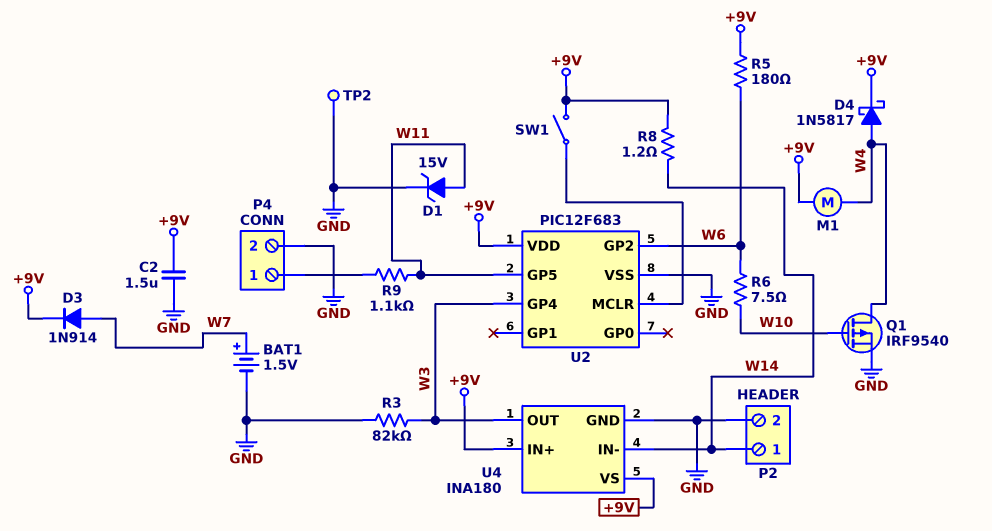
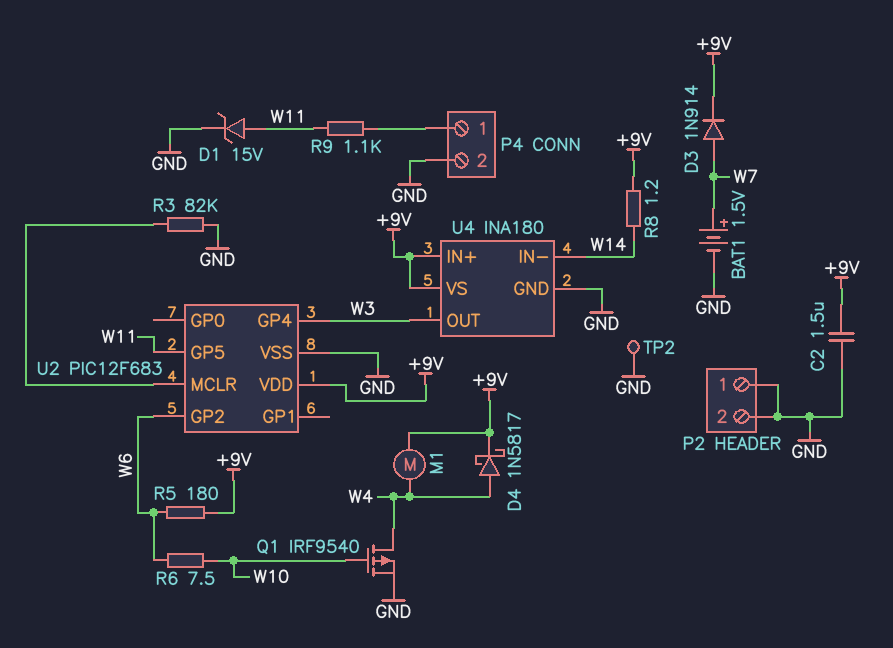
P2 pin 1: W14 -> GND
R3: 82k (GND, W3) -> 82k (GND, U2/MCLR)
SW1: switch (+9V, U2/MCLR) -> none

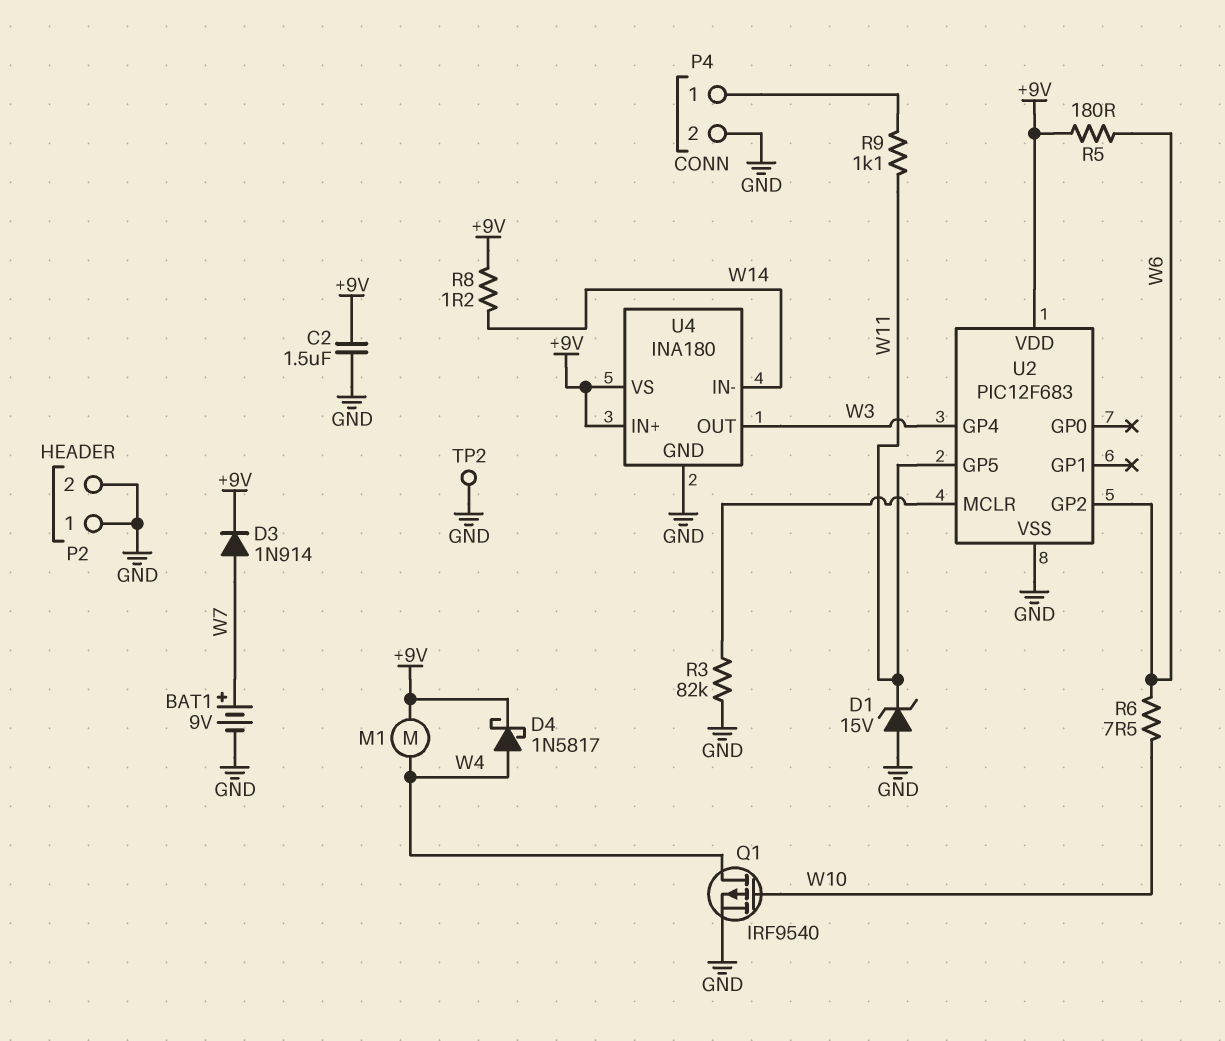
BAT1: 1.5V (plus W7, minus GND) -> 9V (plus W7, minus GND)
D1: zener 15V (A W11, K GND) -> zener 15V (A GND, K W11)

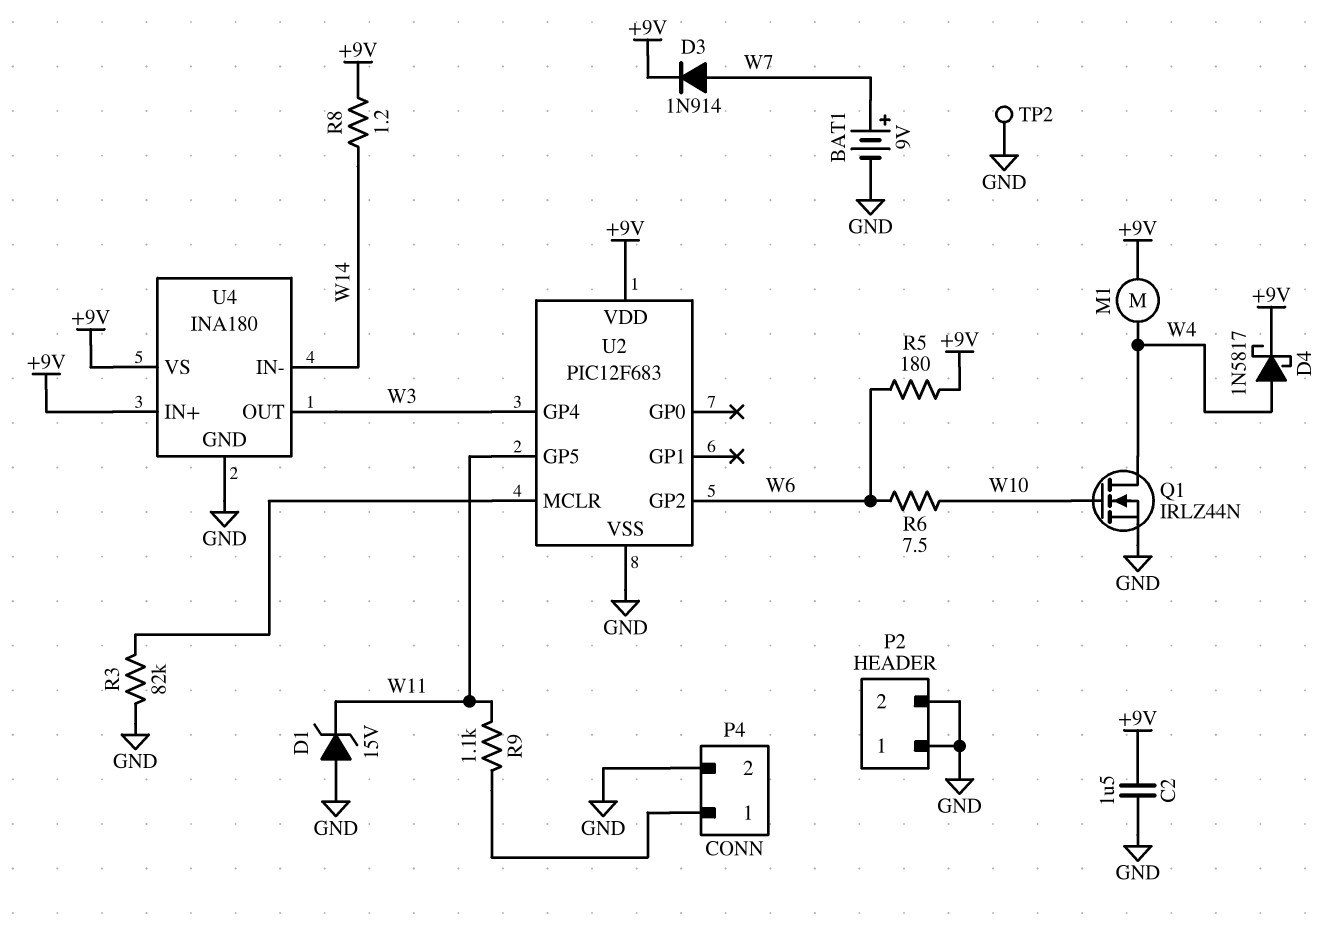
Q1: PMOS IRF9540 (G W10, D W4, S GND) -> NMOS IRLZ44N (G W10, D W4, S GND)

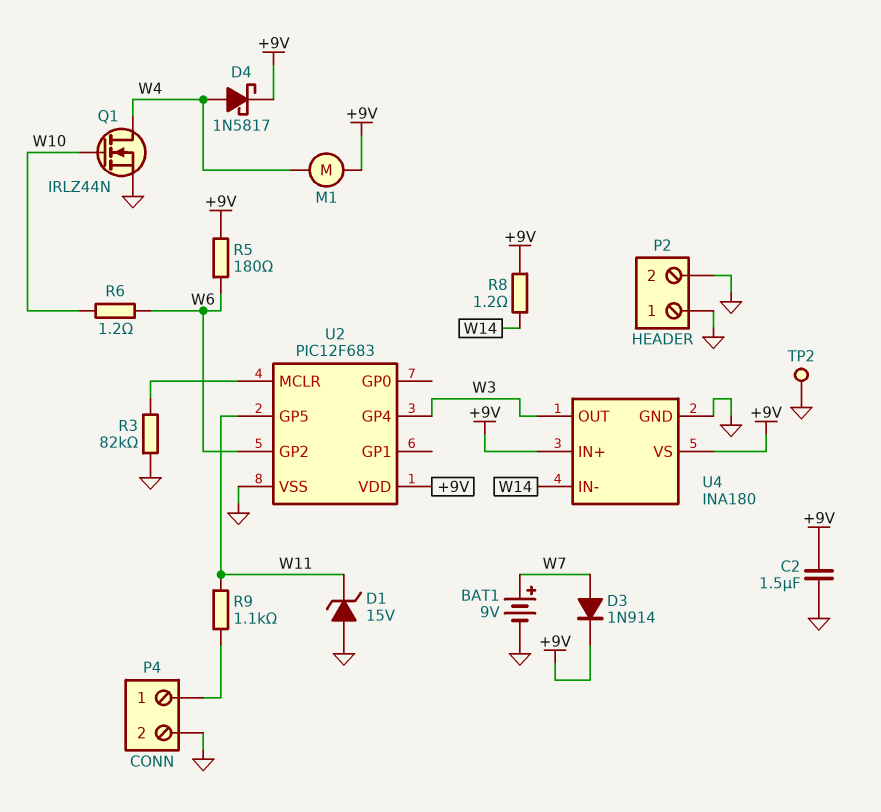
R6: 7.5 (W6, W10) -> 1.2 (W6, W10)

